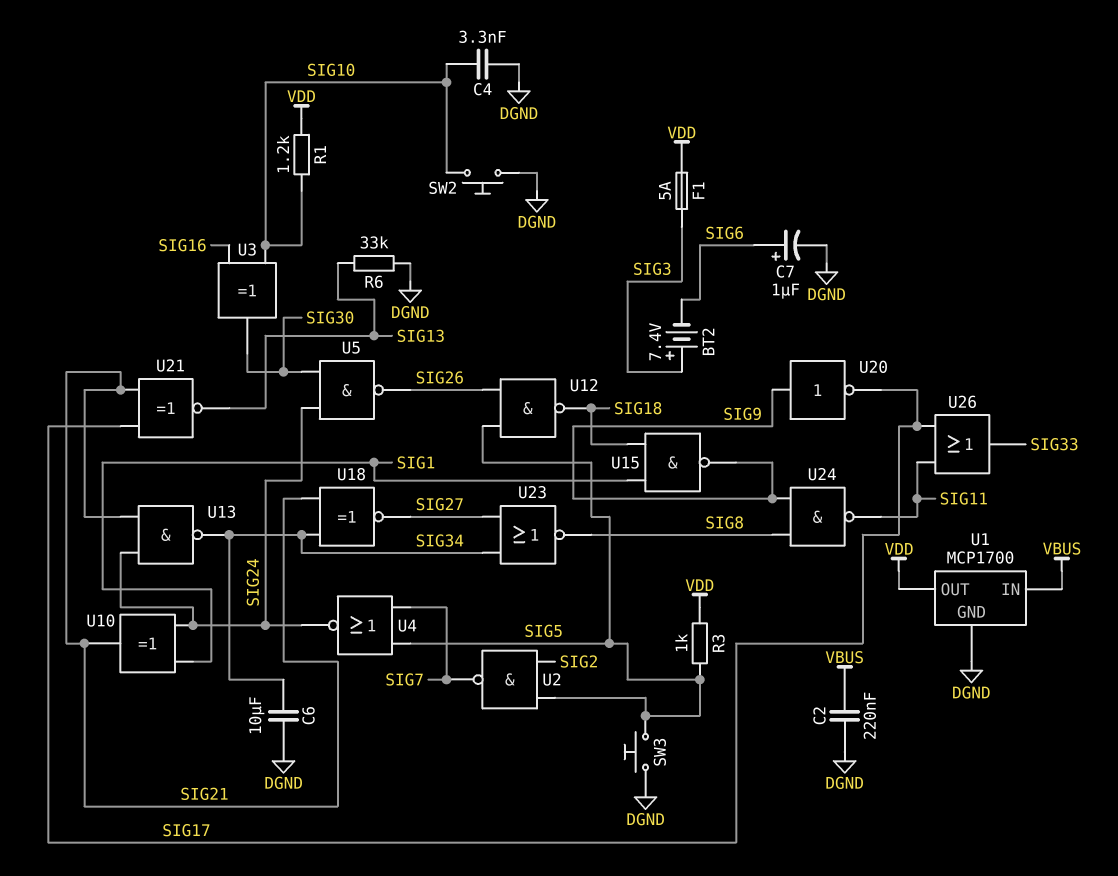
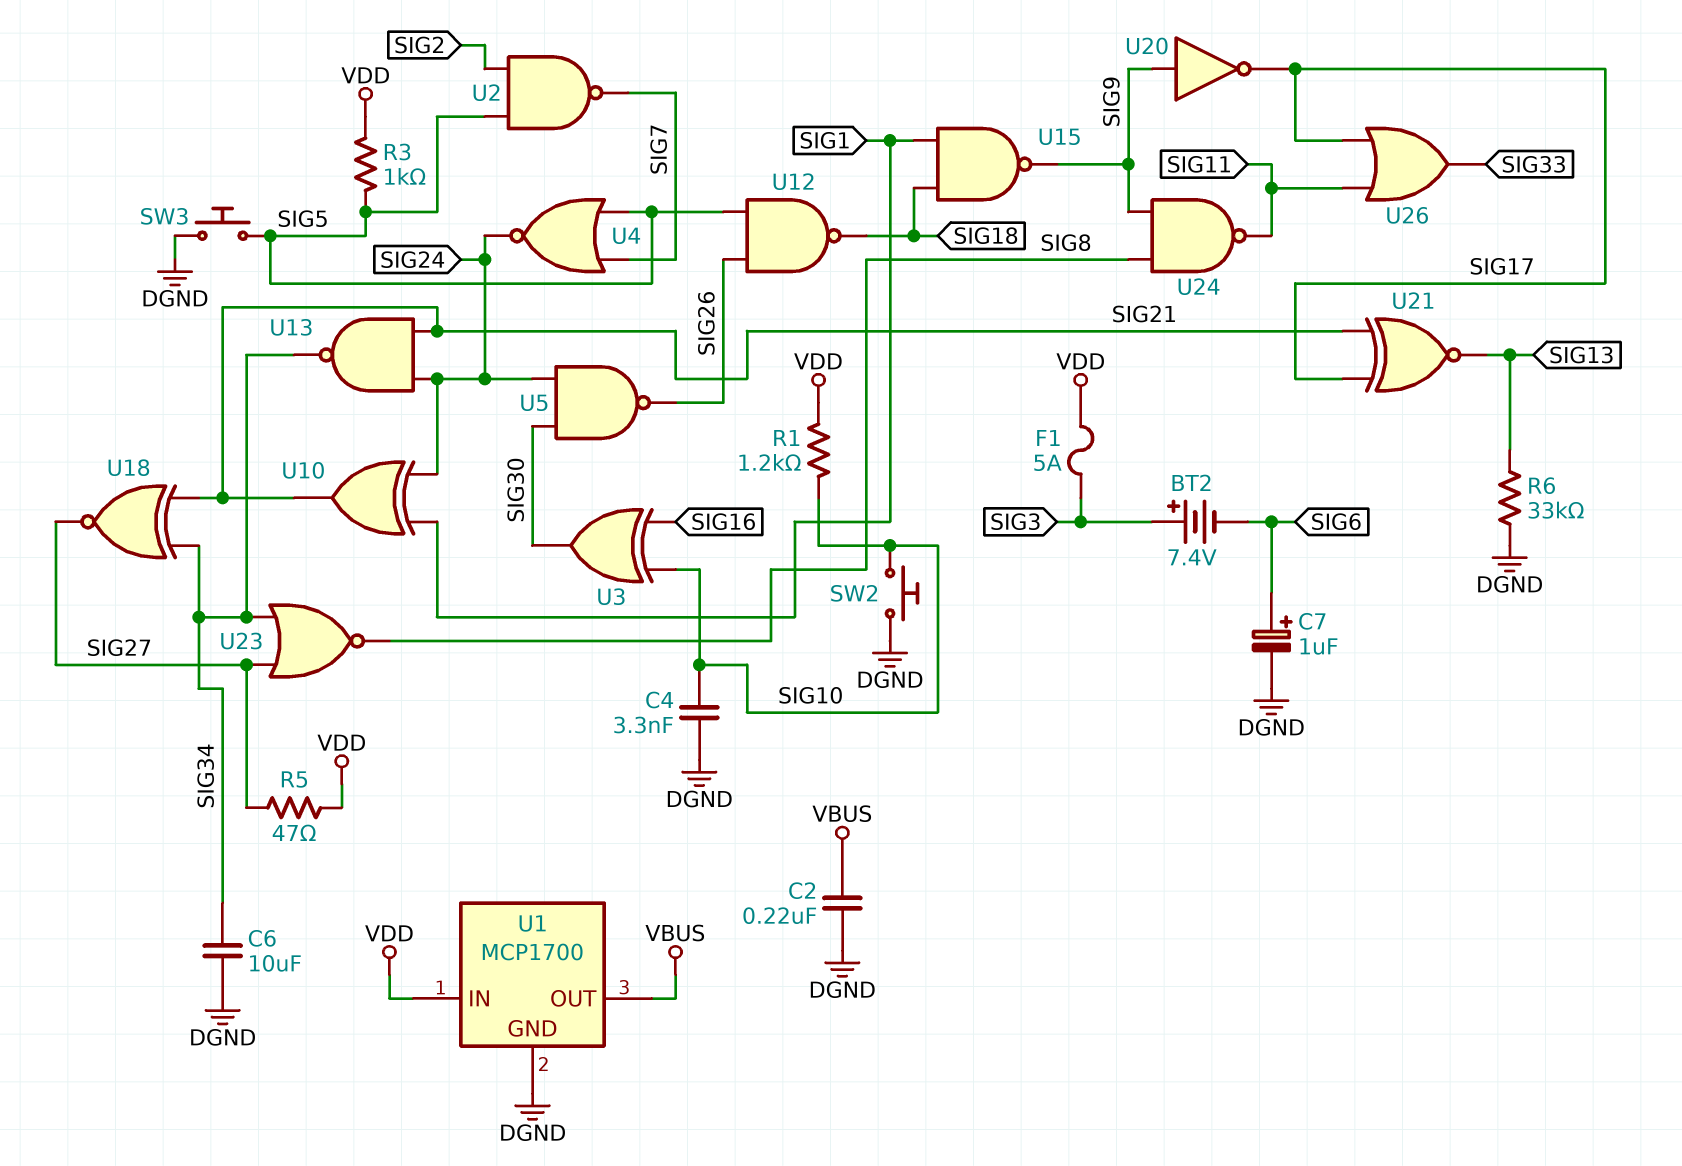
R5: none -> 47 (SIG27, VDD)
U1 pin IN: VBUS -> VDD
U1 pin OUT: VDD -> VBUS

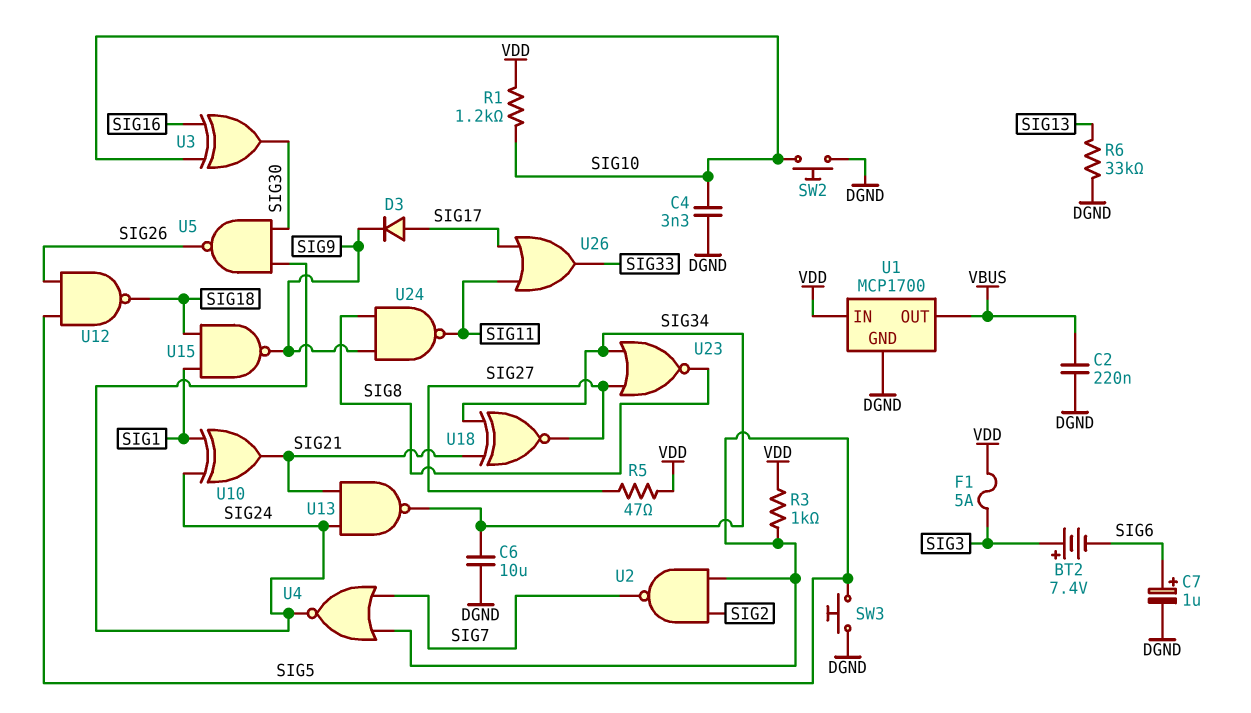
D3: none -> diode (A SIG17, K SIG9)
U20: NOT (in SIG9, out SIG17) -> none
U21: XNOR (in SIG17, in SIG21, out SIG13) -> none

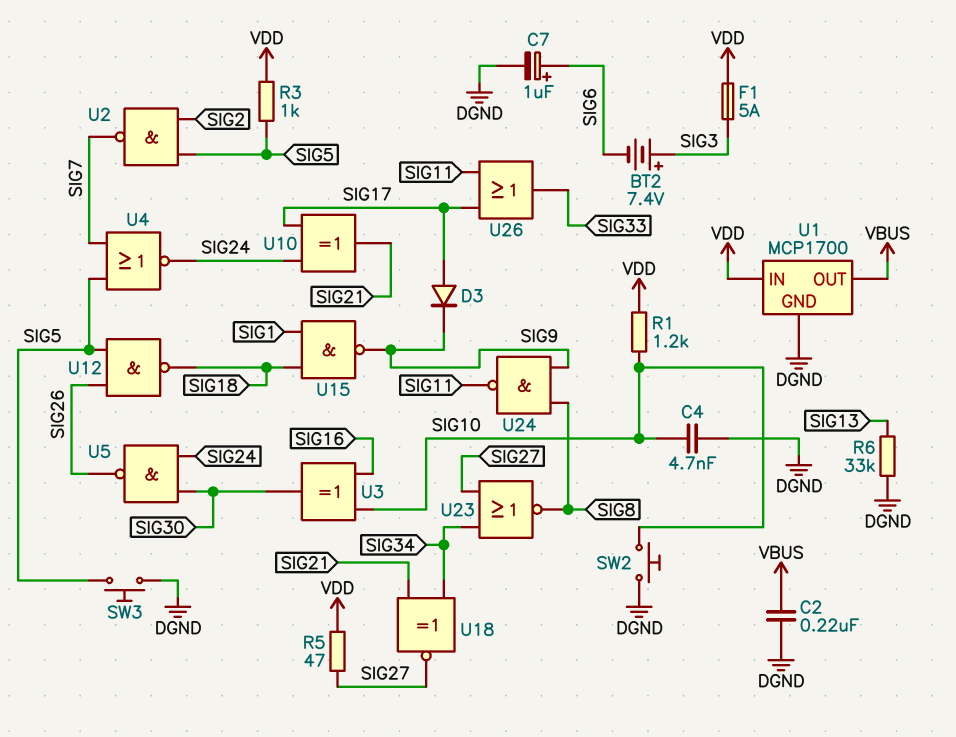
C4: 3.3nF (DGND, SIG10) -> 4.7nF (DGND, SIG10)
C6: 10uF (DGND, SIG34) -> none
U10: XOR (in SIG1, in SIG24, out SIG21) -> XOR (in SIG17, in SIG24, out SIG21)
U13: NAND (in SIG21, in SIG24, out SIG34) -> none

